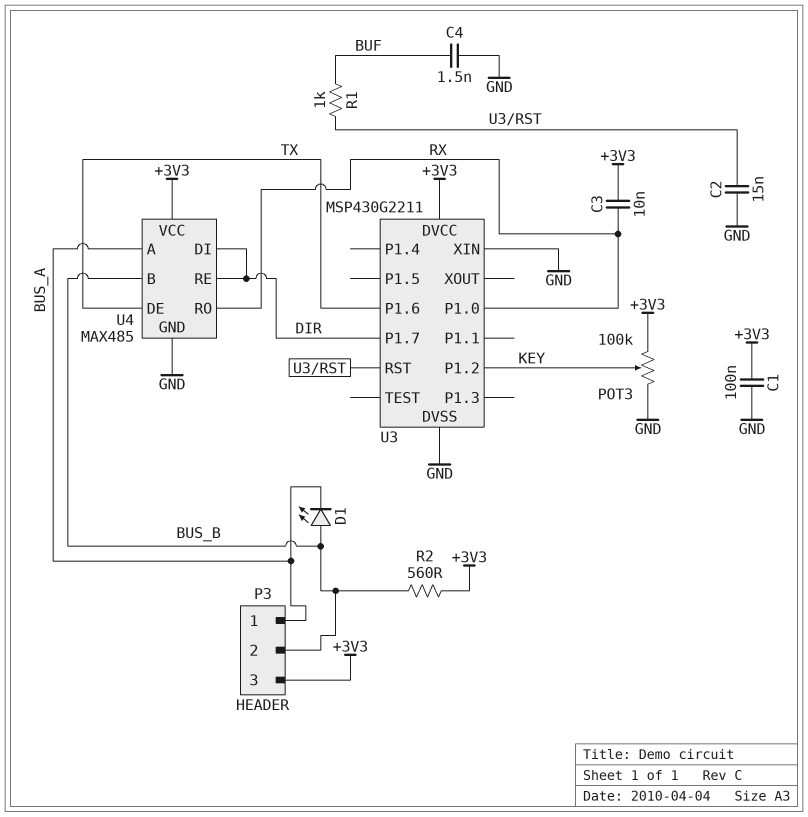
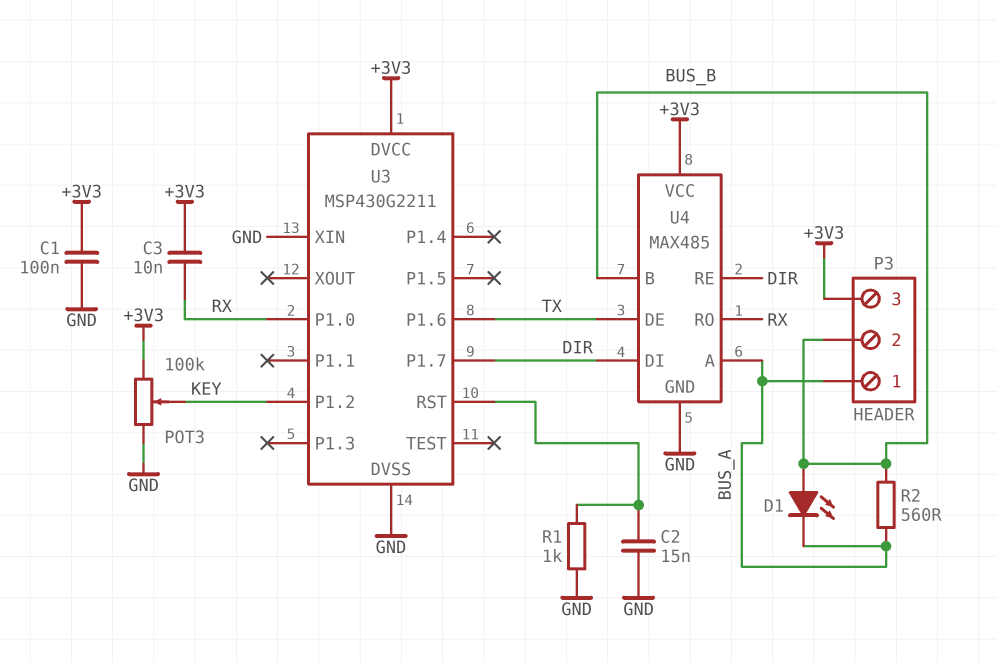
C4: 1.5nF (BUF, GND) -> none
R1: 1k (BUF, U3/RST) -> 1k (GND, U3/RST)
R2: 560 (+3V3, BUS_B) -> 560 (BUS_A, BUS_B)

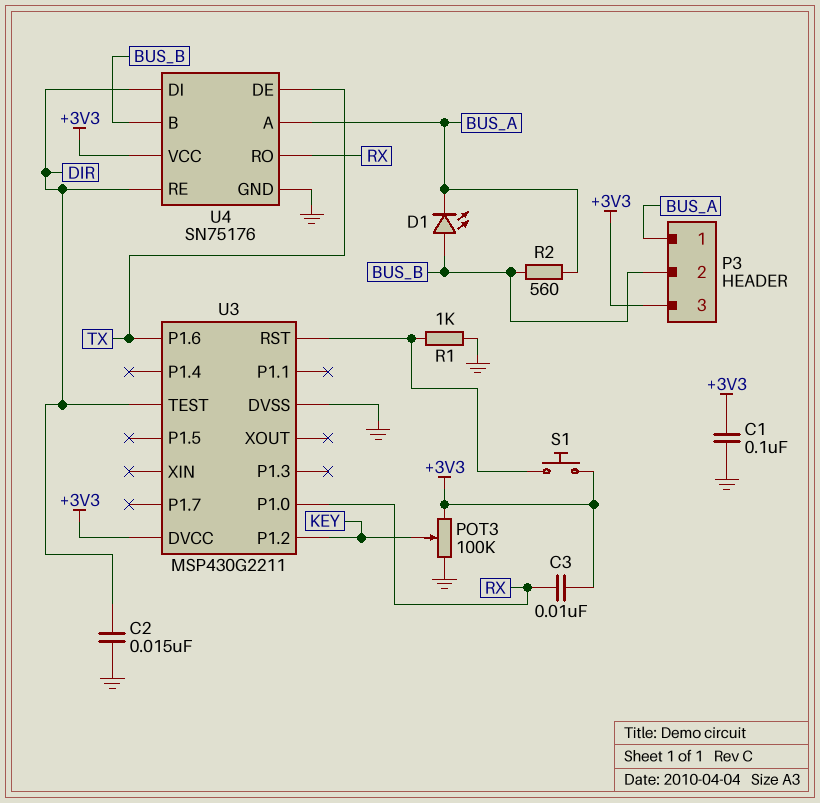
C2: 15nF (GND, U3/RST) -> 15nF (DIR, GND)
S1: none -> button (+3V3, U3/RST)
U3 pin P1.7: DIR -> none
U3 pin TEST: none -> DIR
U3 pin XIN: GND -> none
U4: MAX485 -> SN75176

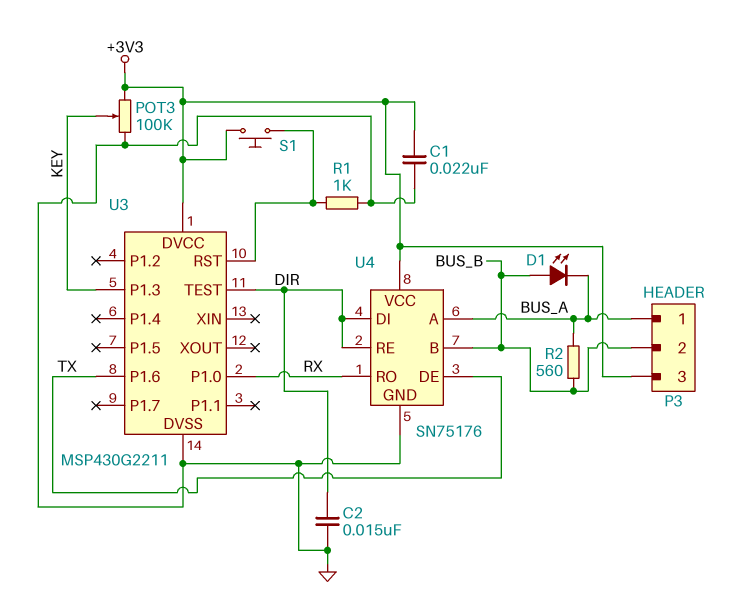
C1: 100nF (+3V3, GND) -> 22nF (+3V3, GND)
C3: 10nF (+3V3, RX) -> none
U3 pin P1.2: KEY -> none
U3 pin P1.3: none -> KEY

